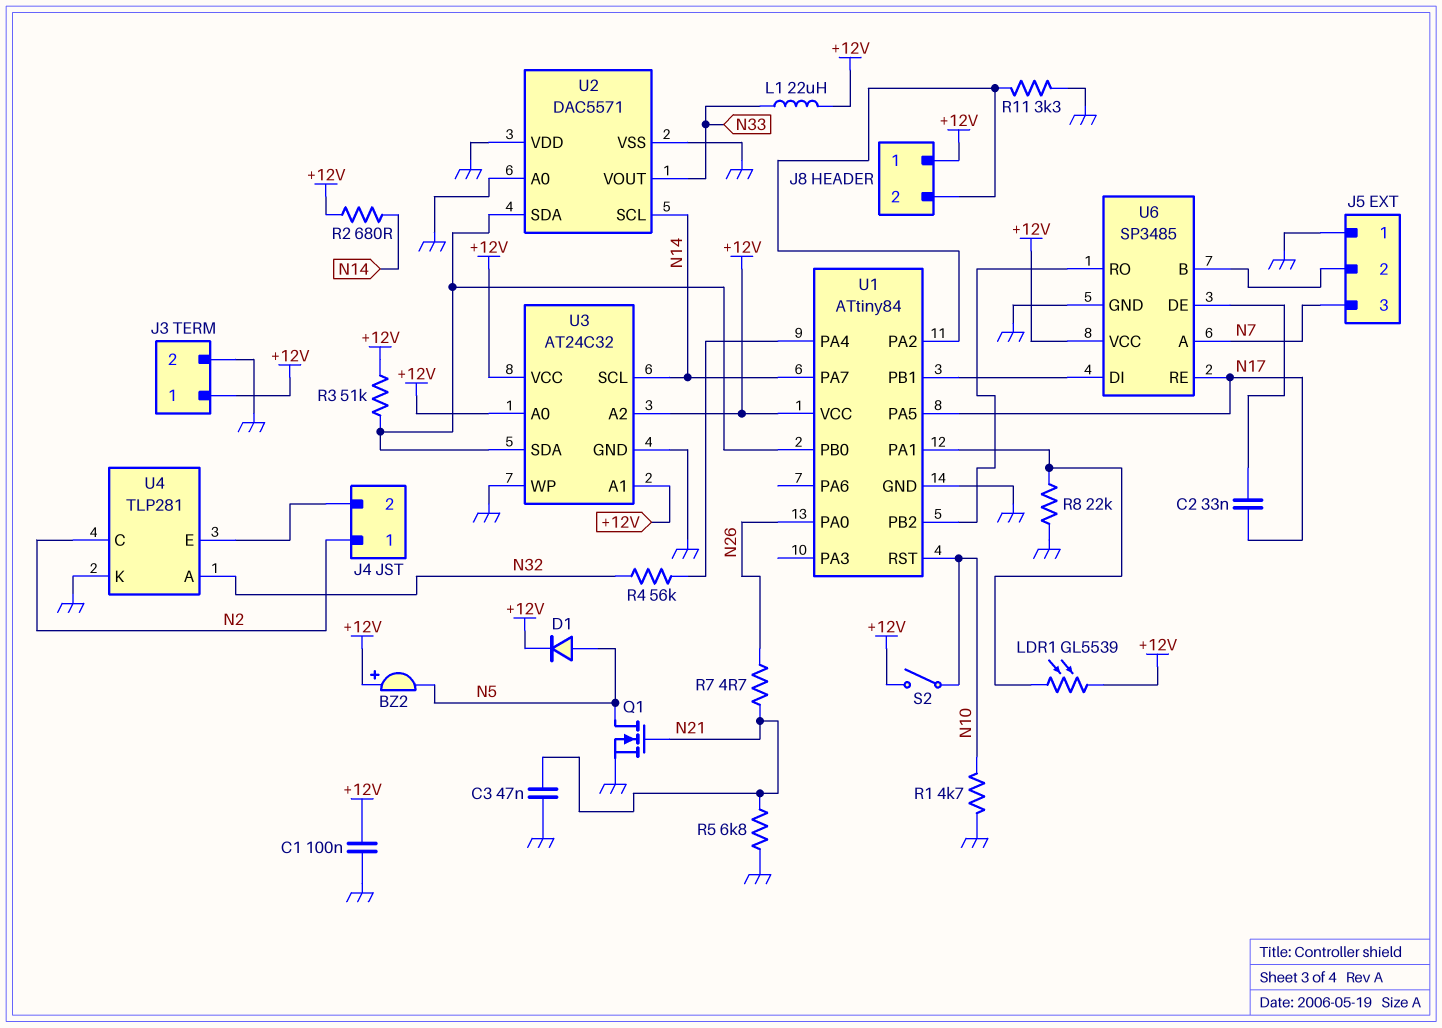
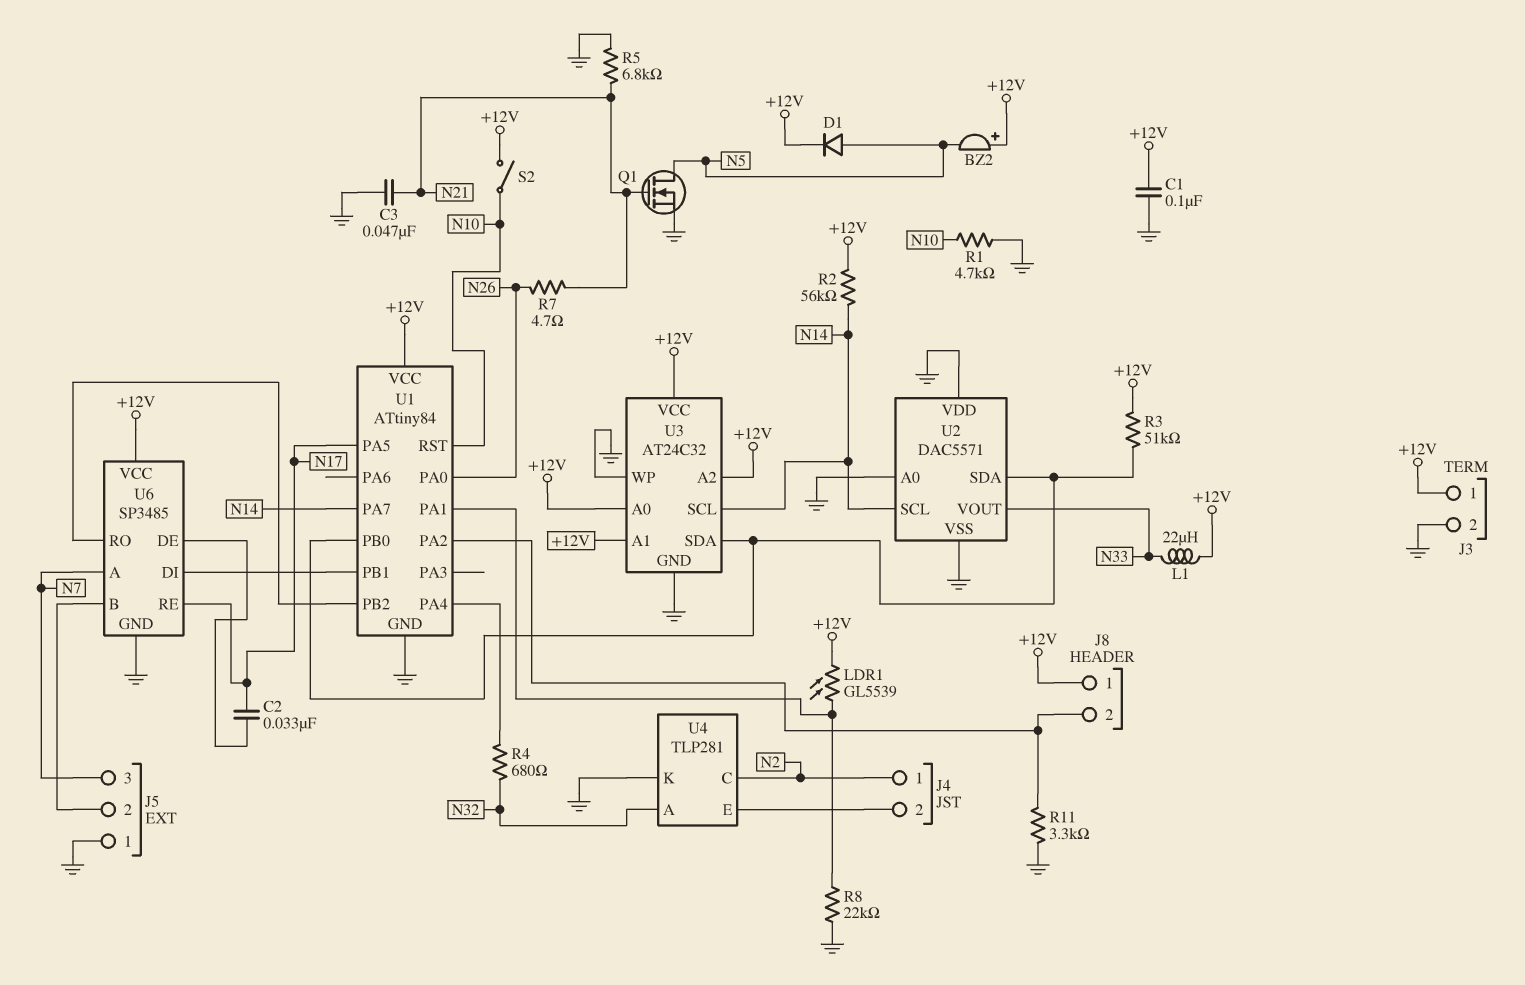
R2: 680 (+12V, N14) -> 56k (+12V, N14)
R4: 56k (N32, U1/PA4) -> 680 (N32, U1/PA4)

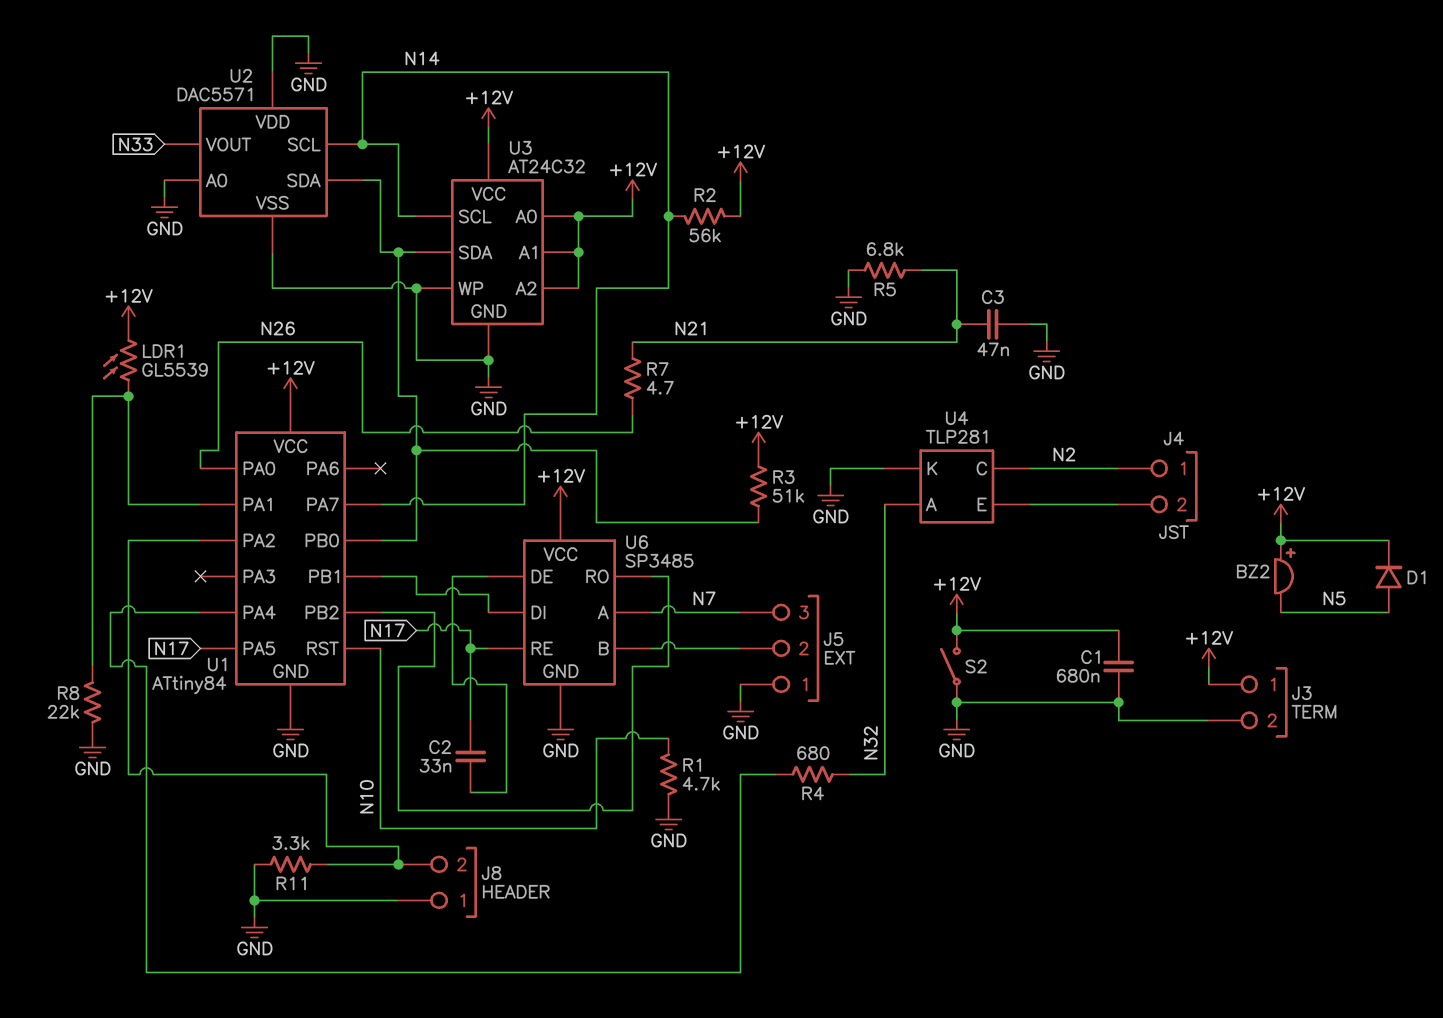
C1: 100nF (+12V, GND) -> 680nF (+12V, GND)
J8 pin 1: +12V -> GND
L1: 22uH (+12V, N33) -> none
Q1: NMOS (G N21, D N5, S GND) -> none
S2: switch (+12V, N10) -> switch (+12V, GND)

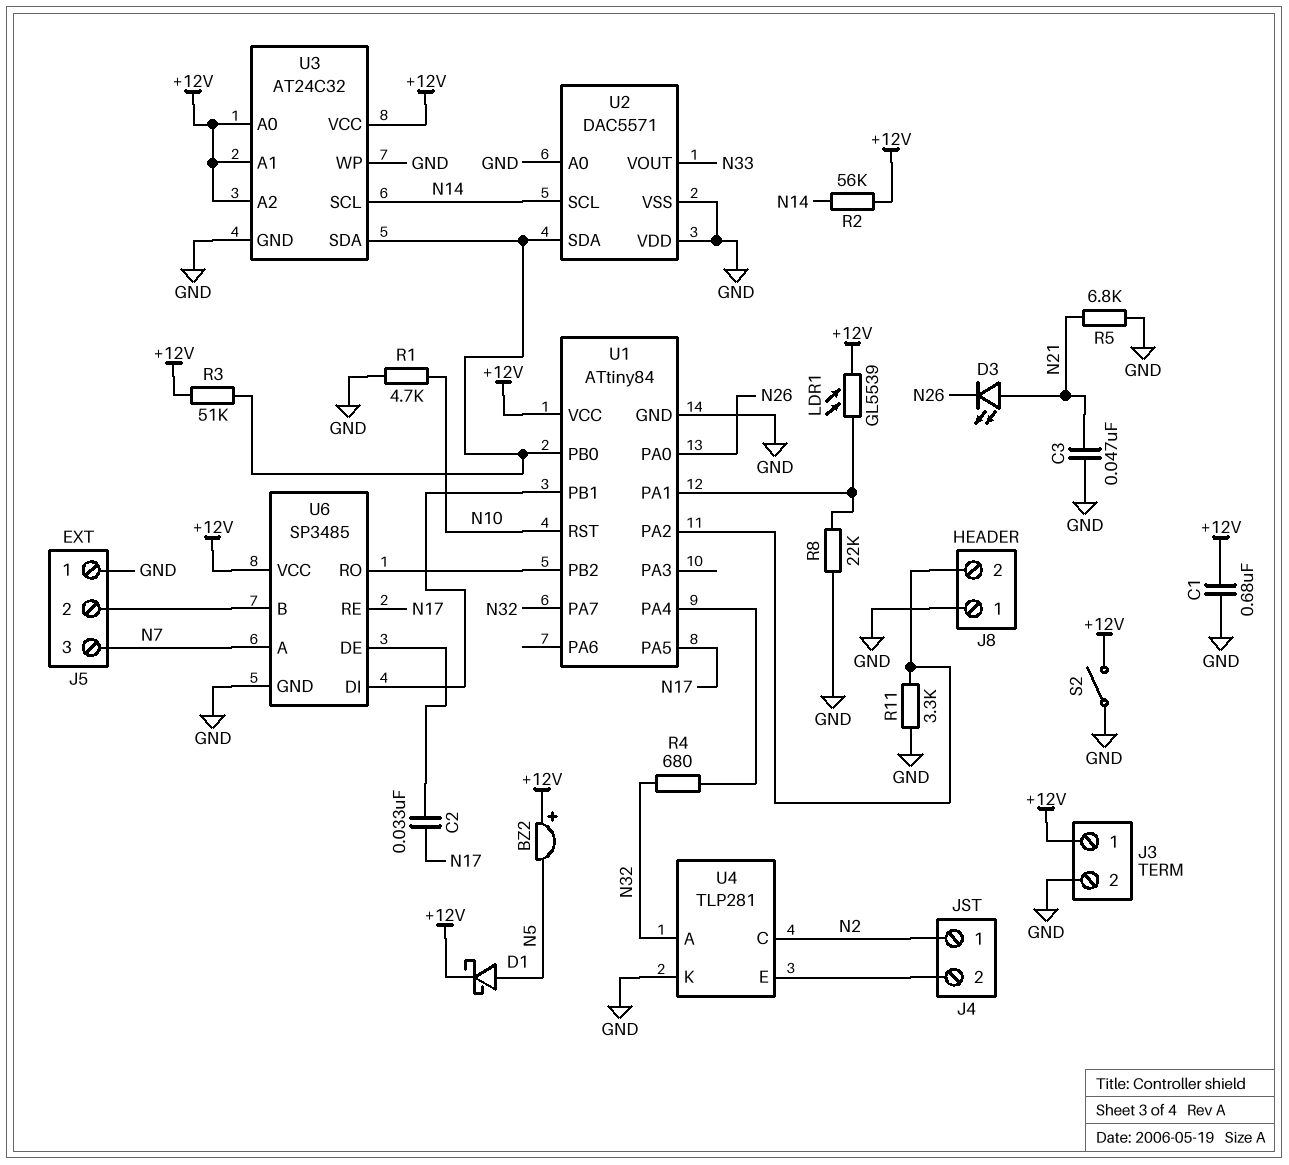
D1: diode (A N5, K +12V) -> schottky (A N5, K +12V)
D3: none -> LED (A N21, K N26)
R7: 4.7 (N21, N26) -> none
U1 pin PA7: N14 -> N32

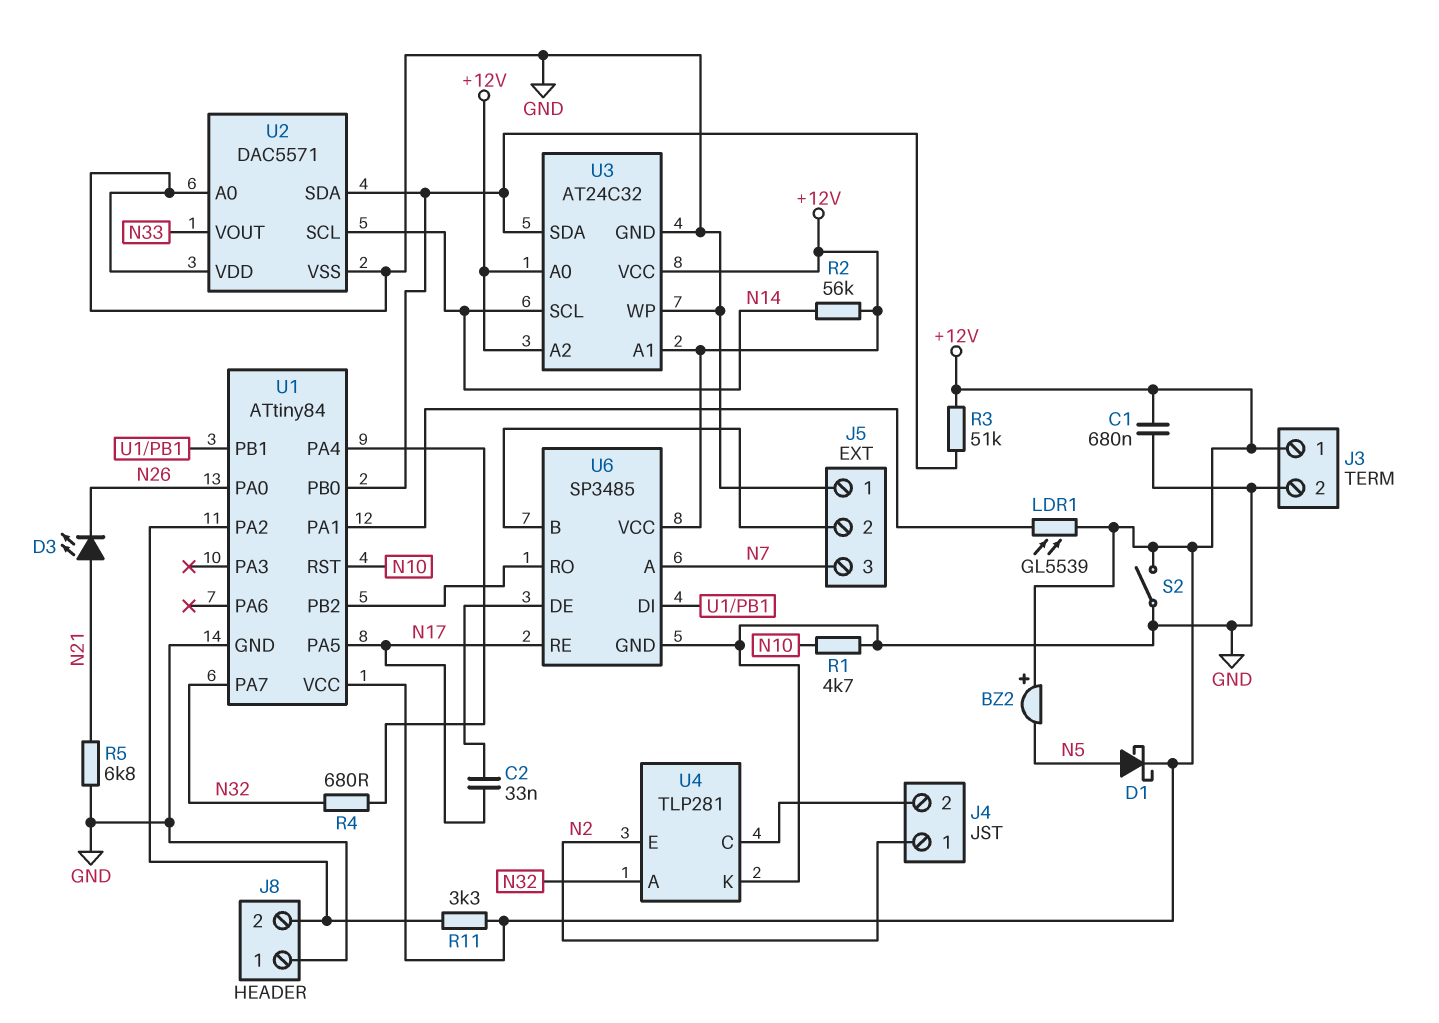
C3: 47nF (GND, N21) -> none
R8: 22k (GND, U1/PA1) -> none
R11: 3.3k (GND, J8/2) -> 3.3k (+12V, J8/2)
U4 pin C: N2 -> J4/2
U4 pin E: J4/2 -> N2

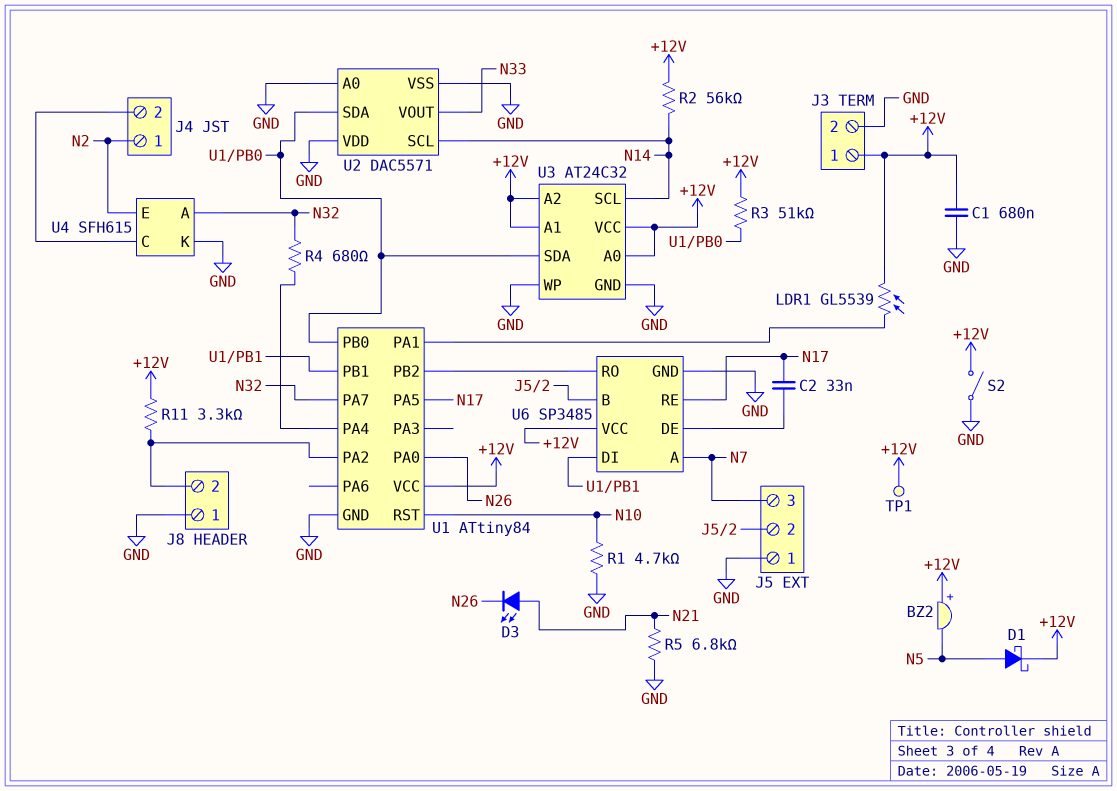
TP1: none -> test point (+12V)
U4: TLP281 -> SFH615

